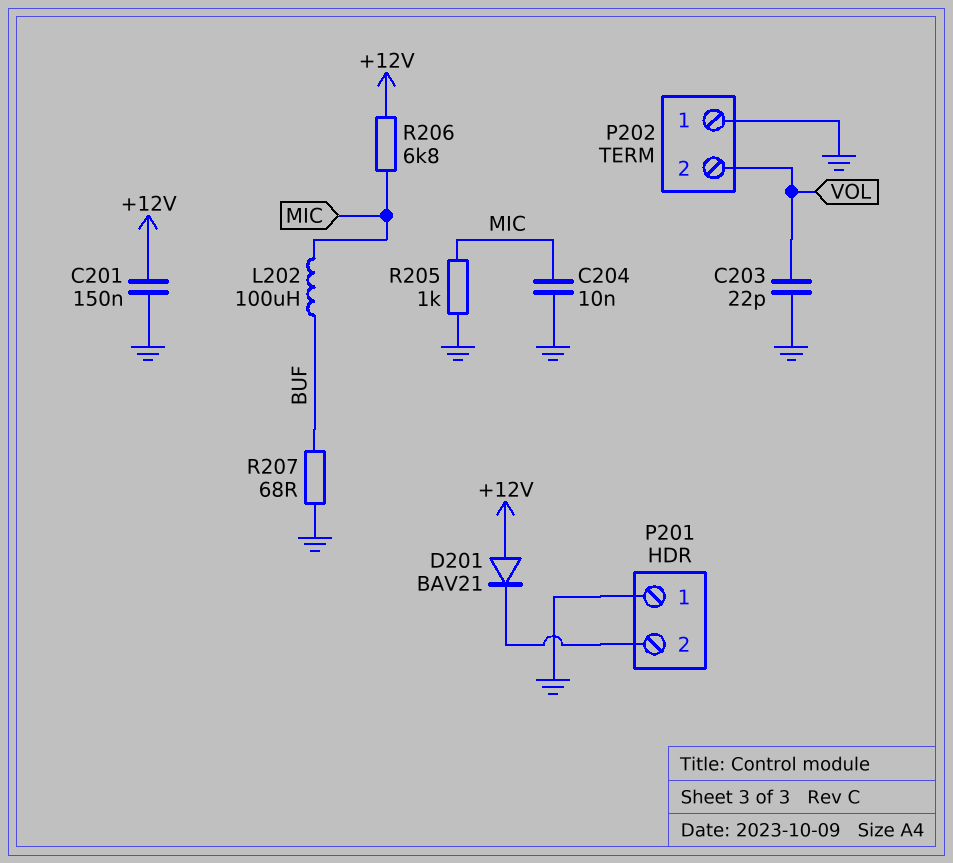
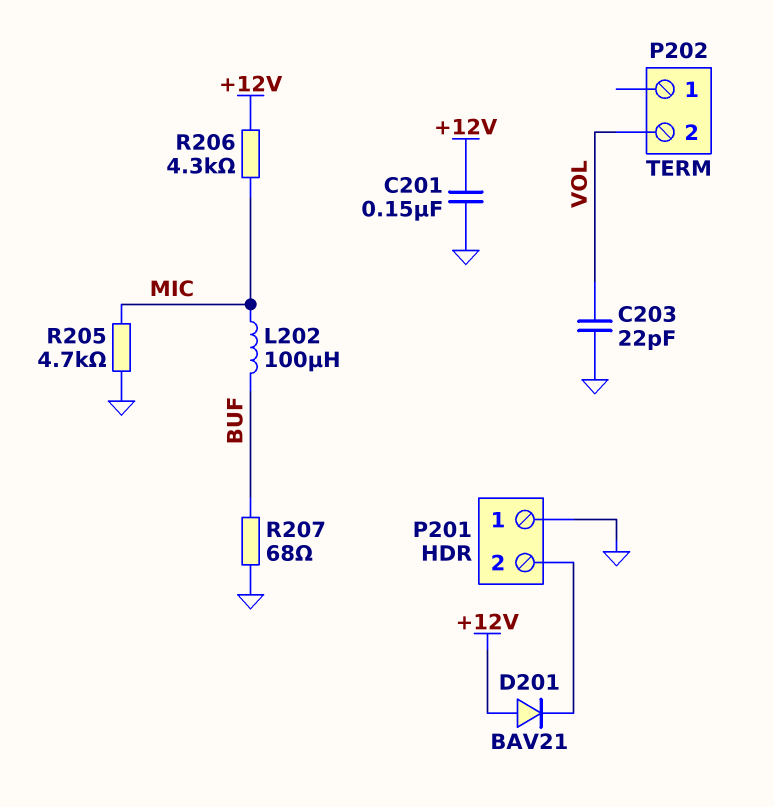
C204: 10nF (GND, MIC) -> none
P202 pin 1: GND -> none
R205: 1k (GND, MIC) -> 4.7k (GND, MIC)
R206: 6.8k (+12V, MIC) -> 4.3k (+12V, MIC)

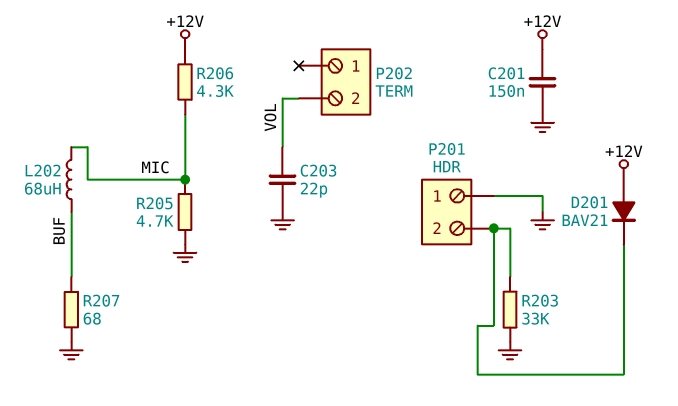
L202: 100uH (BUF, MIC) -> 68uH (BUF, MIC)
R203: none -> 33k (GND, P201/2)

